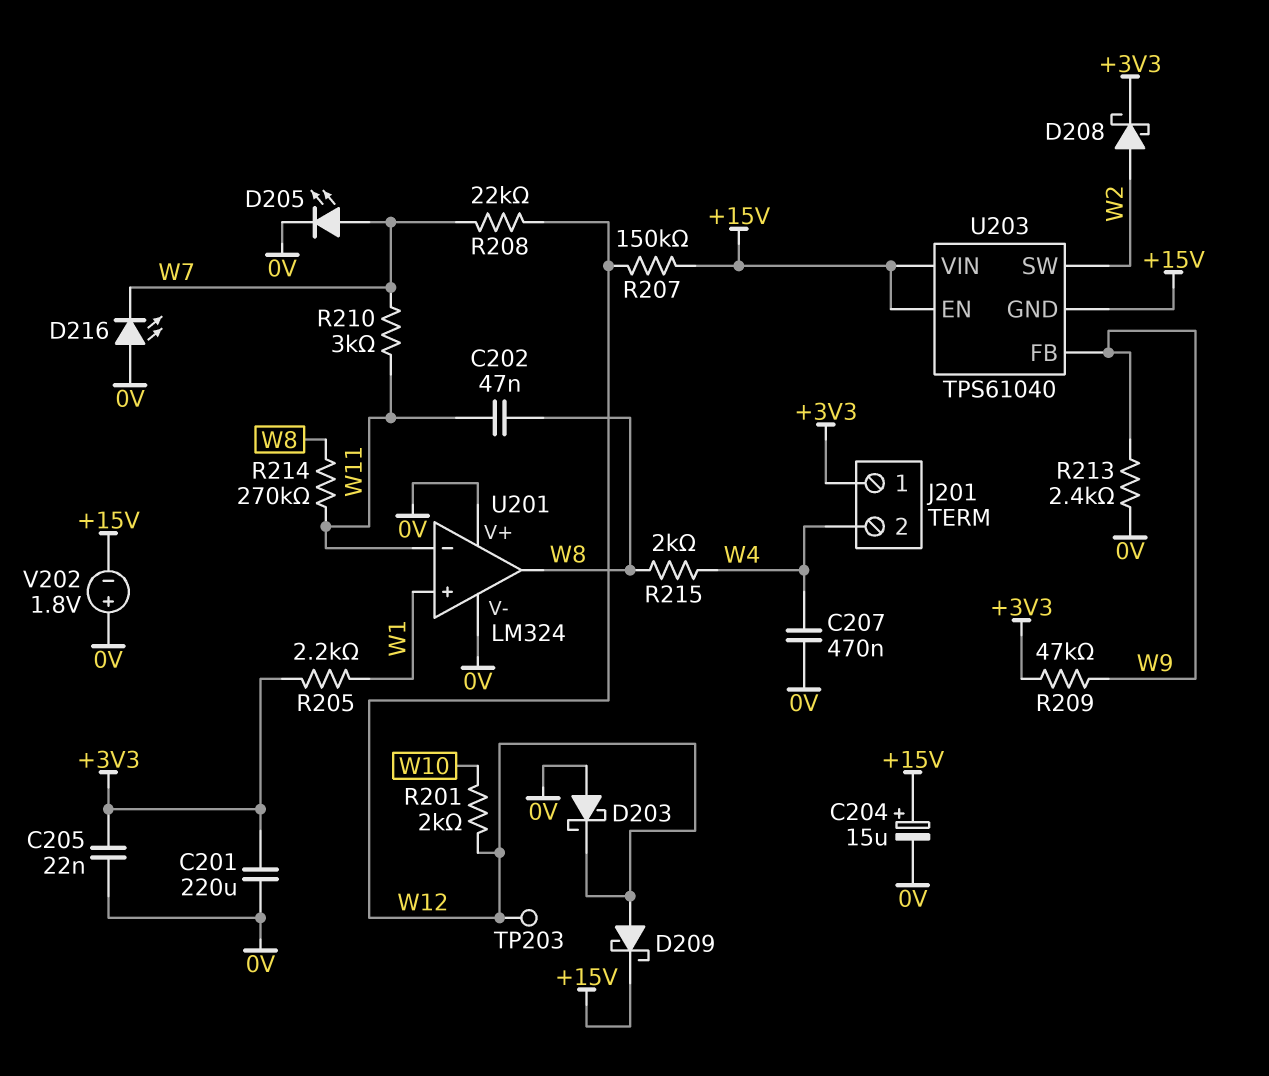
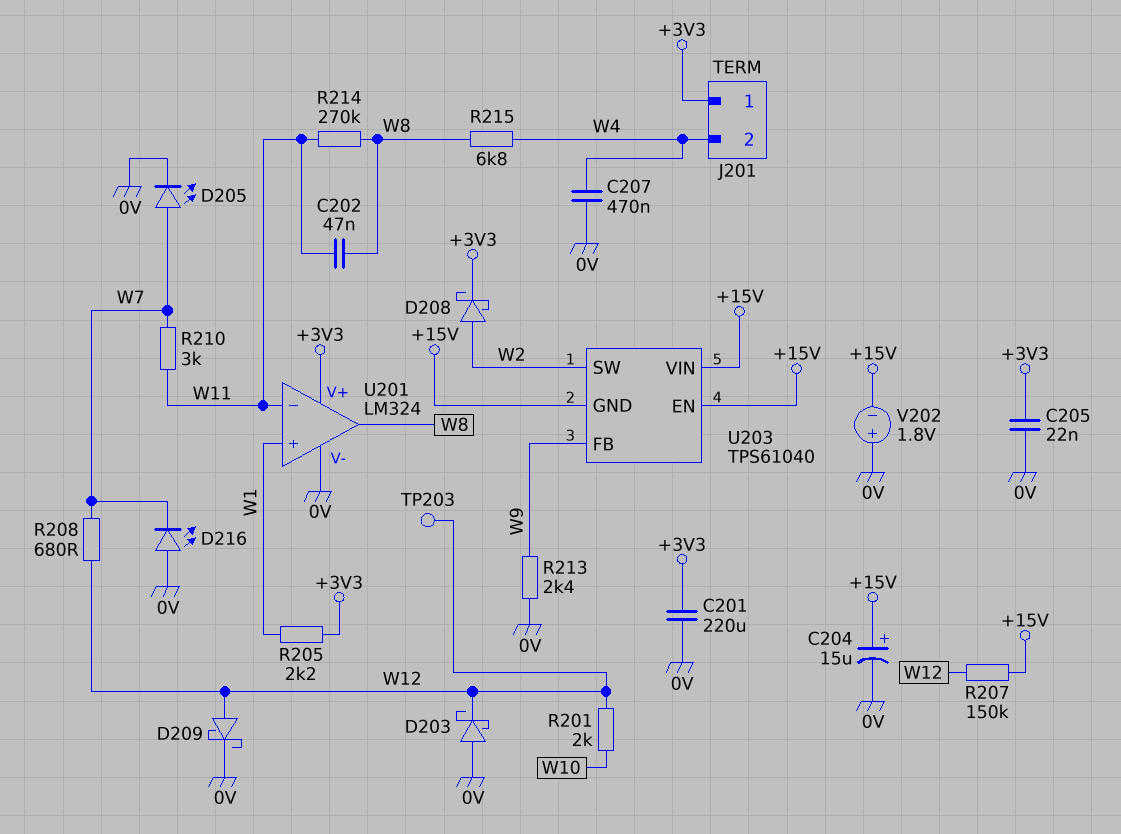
D209: schottky (A W12, K +15V) -> schottky (A W12, K 0V)
R208: 22k (W7, W12) -> 680 (W7, W12)
R209: 47k (+3V3, W9) -> none
R215: 2k (W4, W8) -> 6.8k (W4, W8)
U201 pin V+: 0V -> +3V3

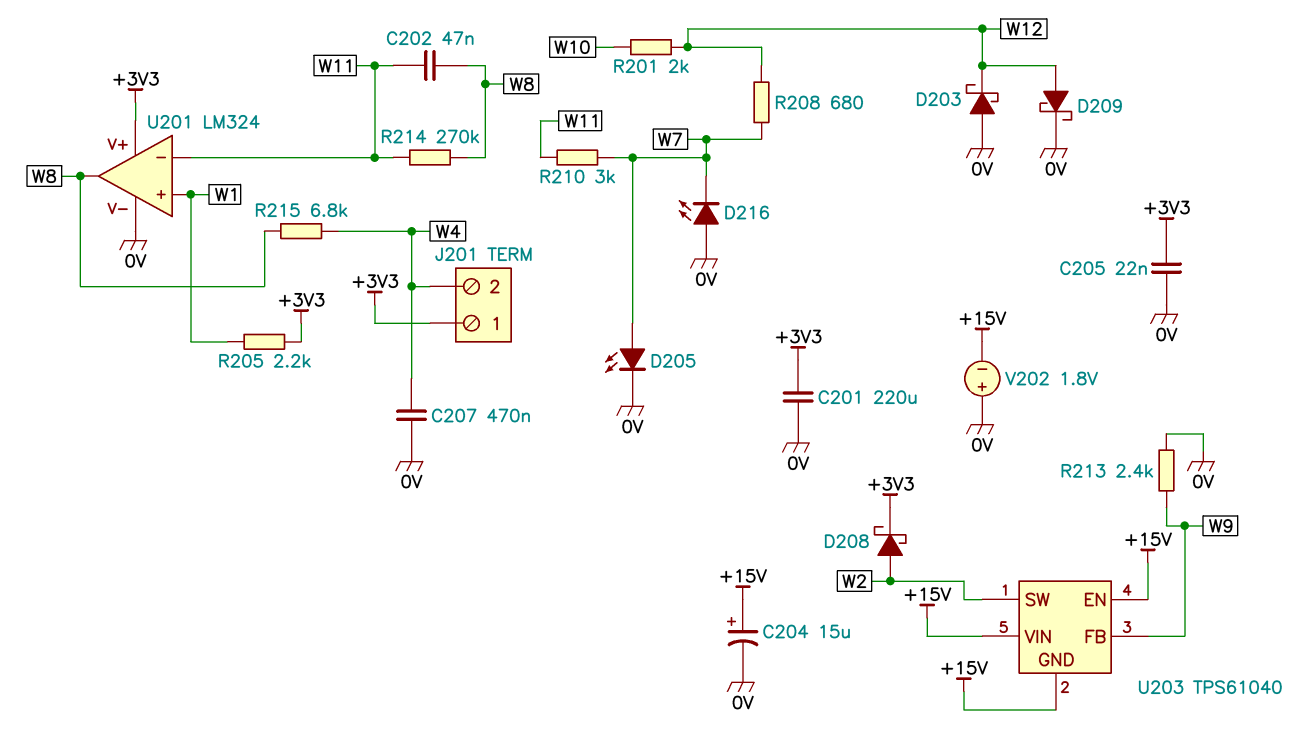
R207: 150k (+15V, W12) -> none
TP203: test point (W12) -> none

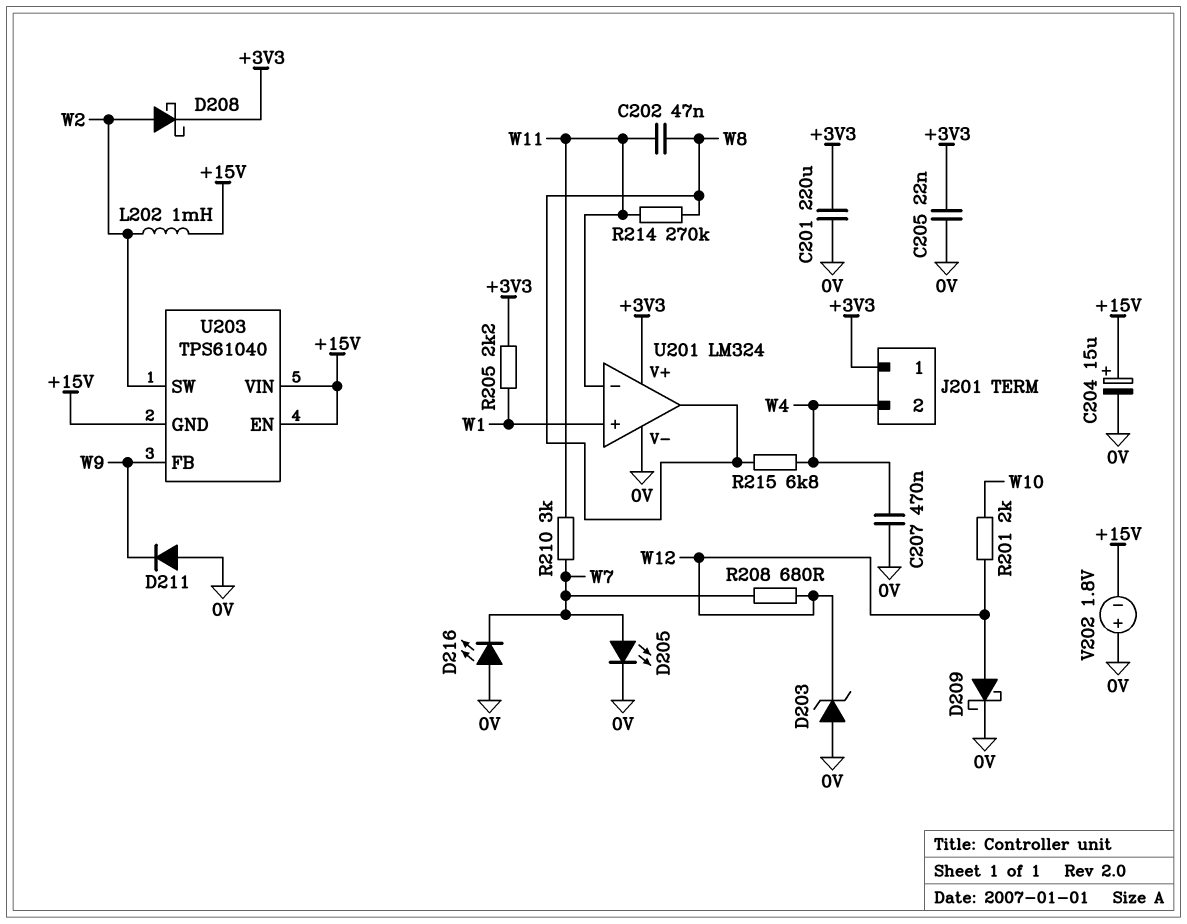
D203: schottky (A 0V, K W12) -> zener (A 0V, K W12)
D211: none -> diode (A 0V, K W9)
L202: none -> 1mH (+15V, W2)
R213: 2.4k (0V, W9) -> none

